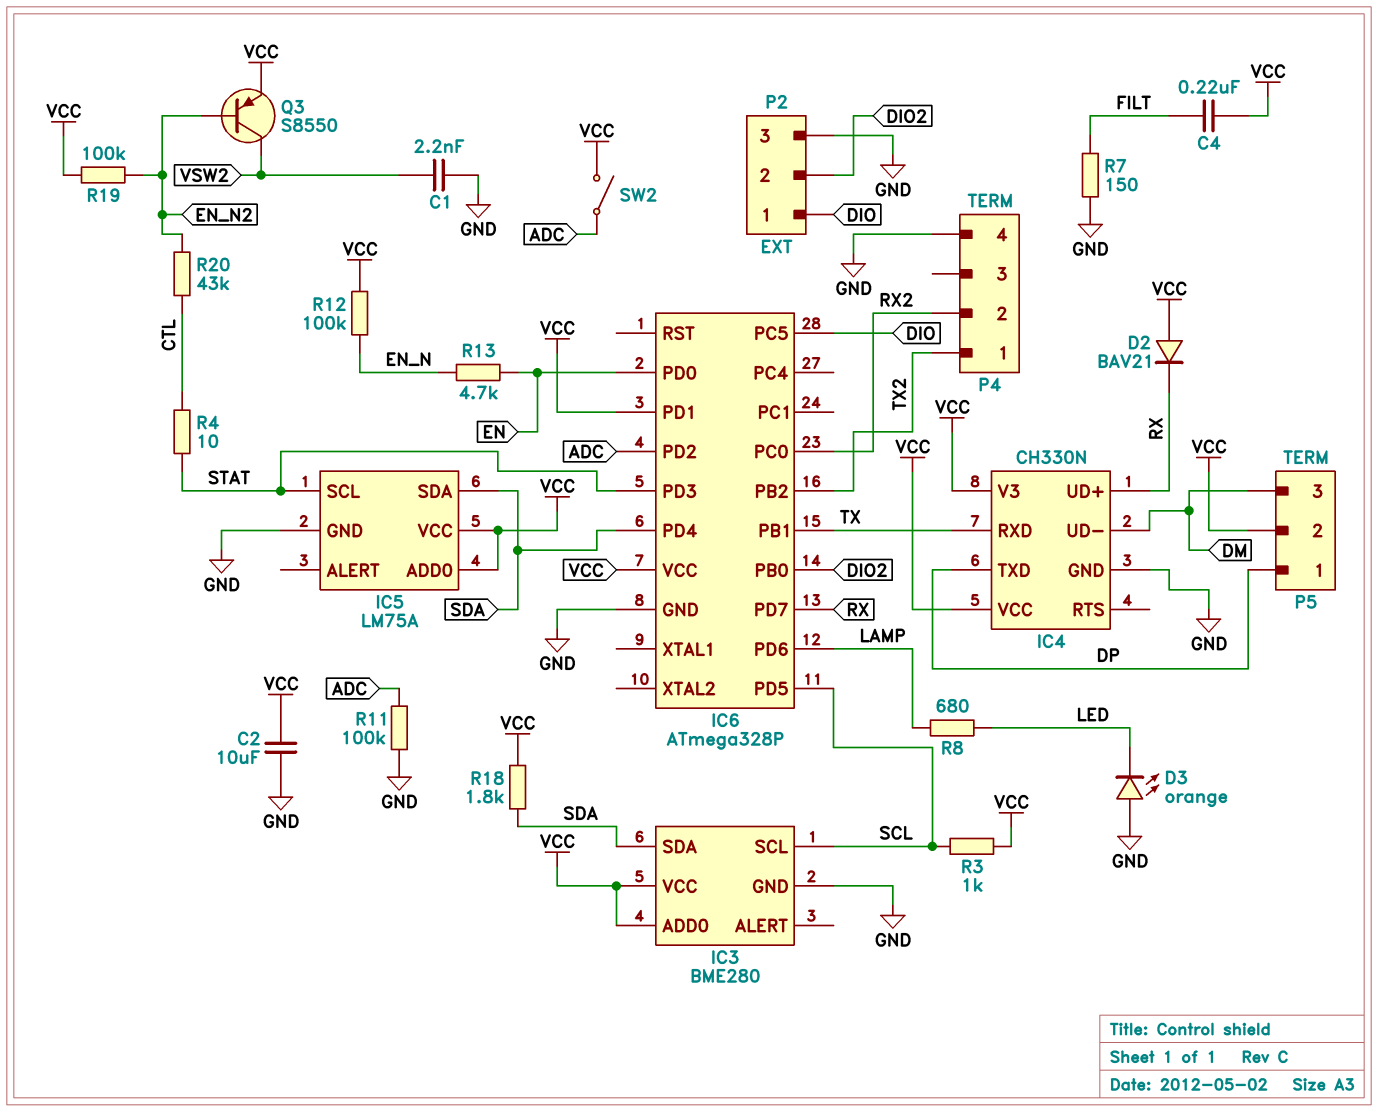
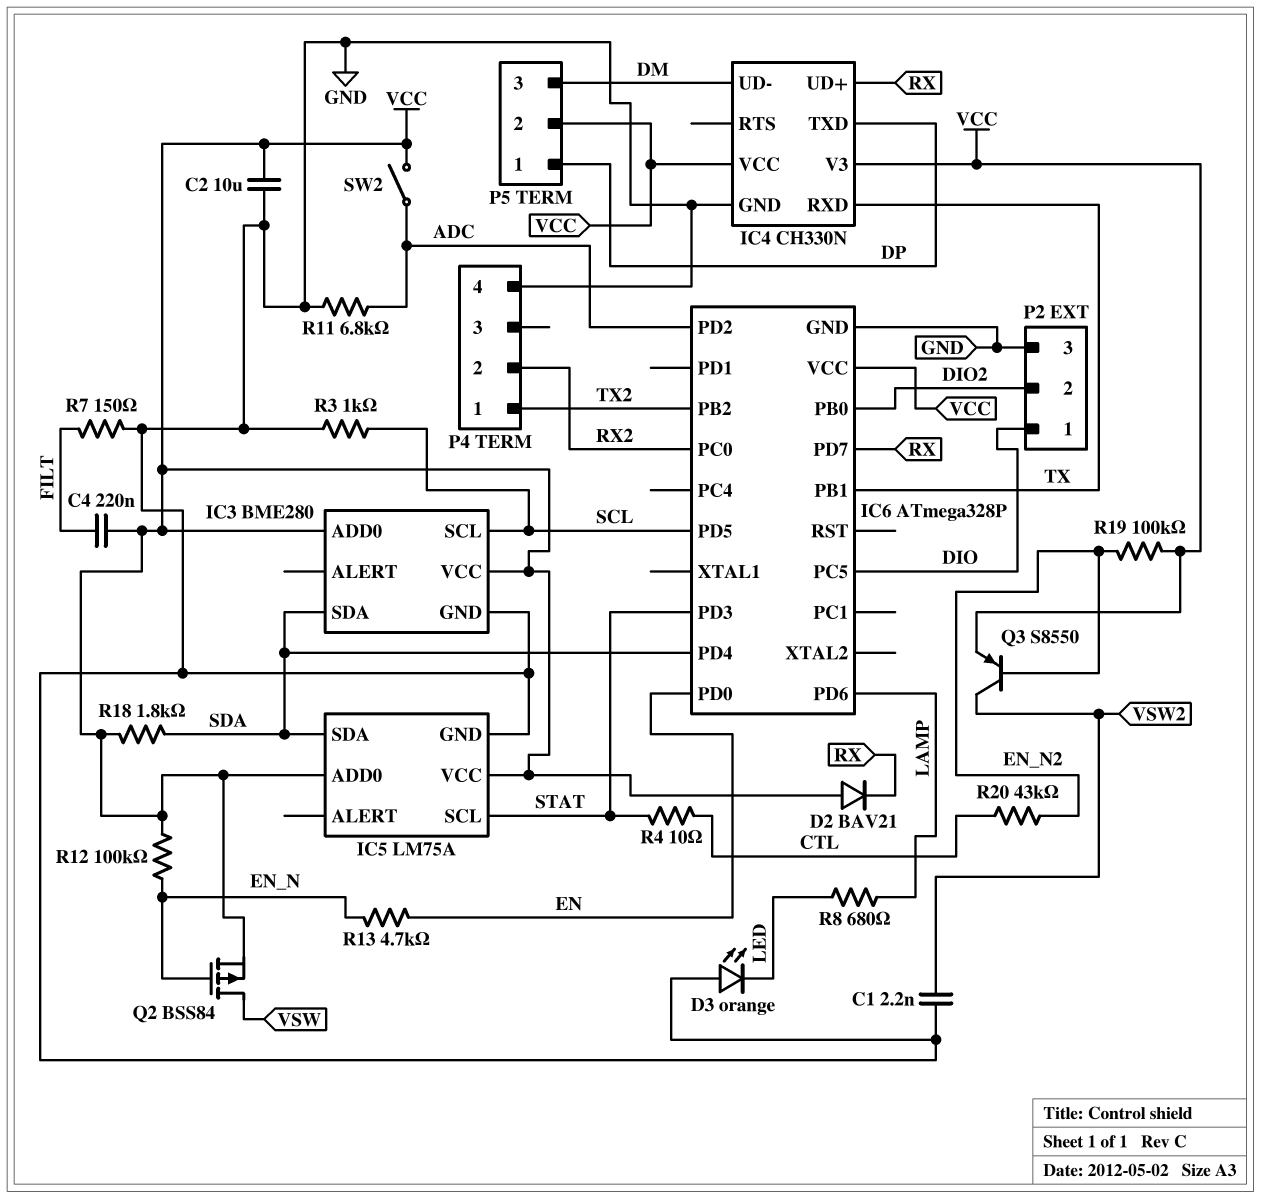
IC6 pin PD1: VCC -> none
Q2: none -> PMOS BSS84 (G EN_N, D VSW, S VCC)
R3: 1k (SCL, VCC) -> 1k (GND, SCL)
R11: 100k (ADC, GND) -> 6.8k (ADC, GND)

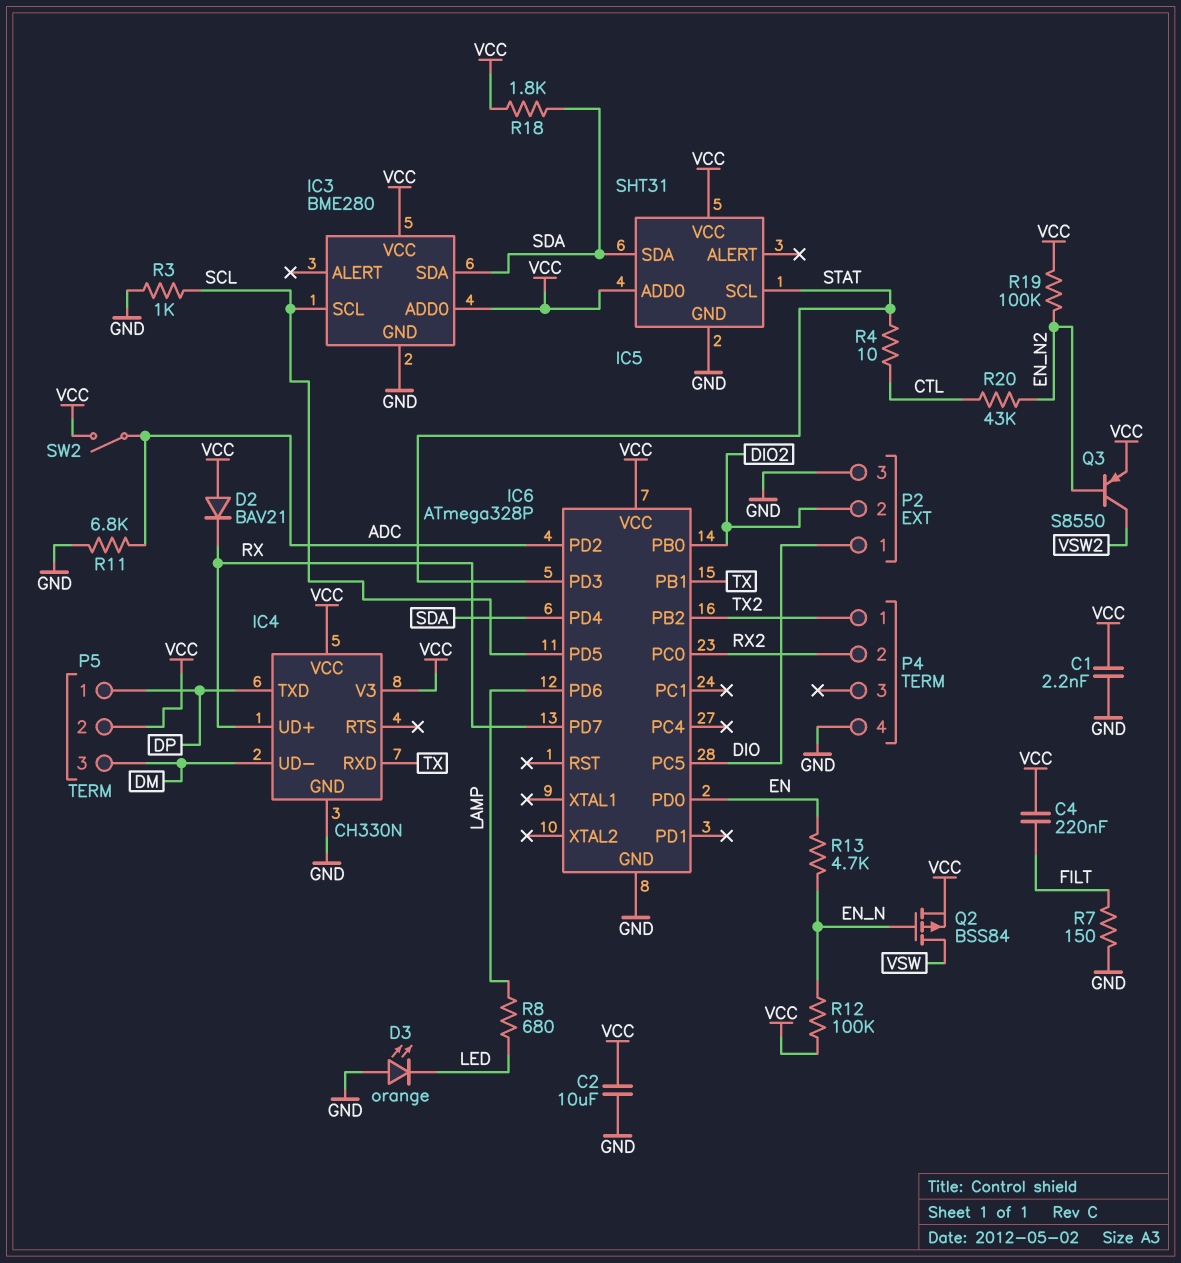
C1: 2.2nF (GND, VSW2) -> 2.2nF (GND, VCC)
IC5: LM75A -> SHT31

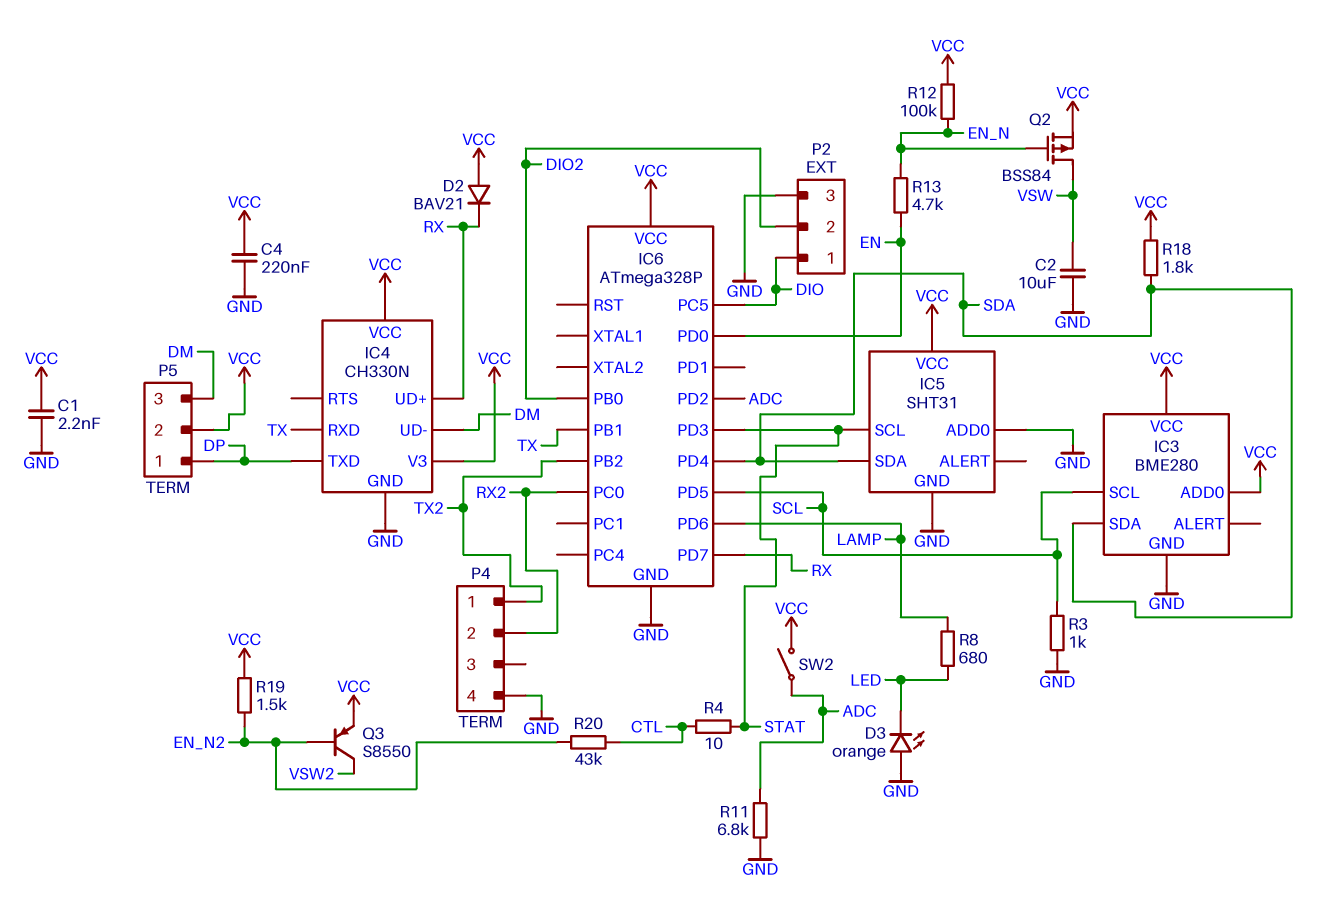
C2: 10uF (GND, VCC) -> 10uF (GND, VSW)
C4: 220nF (FILT, VCC) -> 220nF (GND, VCC)
IC5 pin ADD0: VCC -> GND
R7: 150 (FILT, GND) -> none
R19: 100k (EN_N2, VCC) -> 1.5k (EN_N2, VCC)

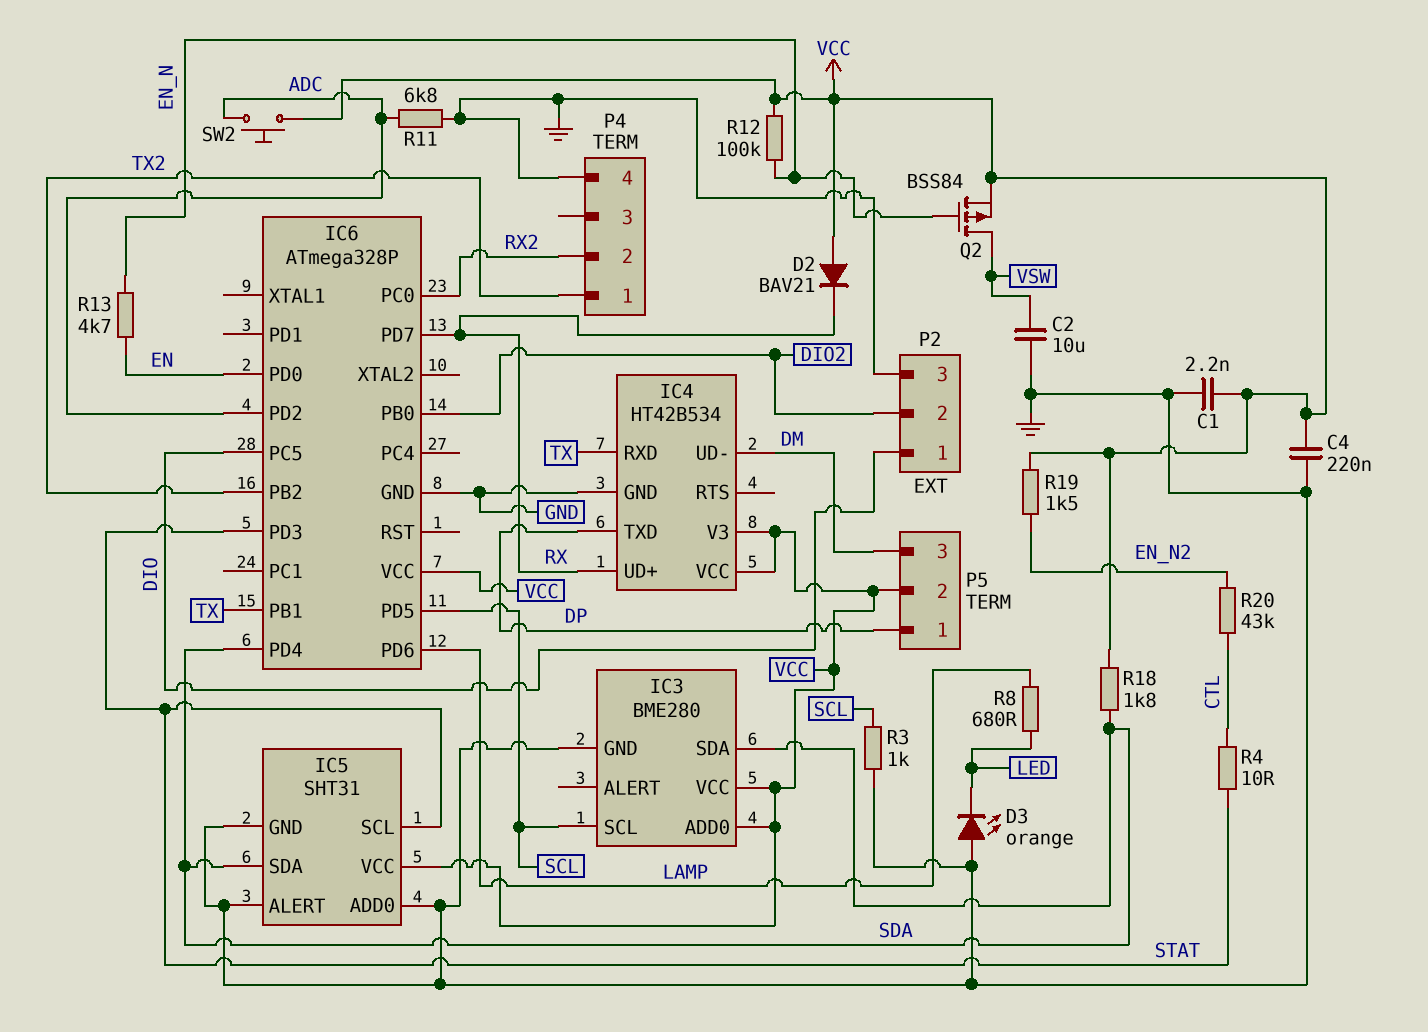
IC4: CH330N -> HT42B534
IC5 pin ALERT: none -> GND
Q3: PNP S8550 (B EN_N2, C VSW2, E VCC) -> none
SW2: switch (ADC, VCC) -> button (ADC, VCC)

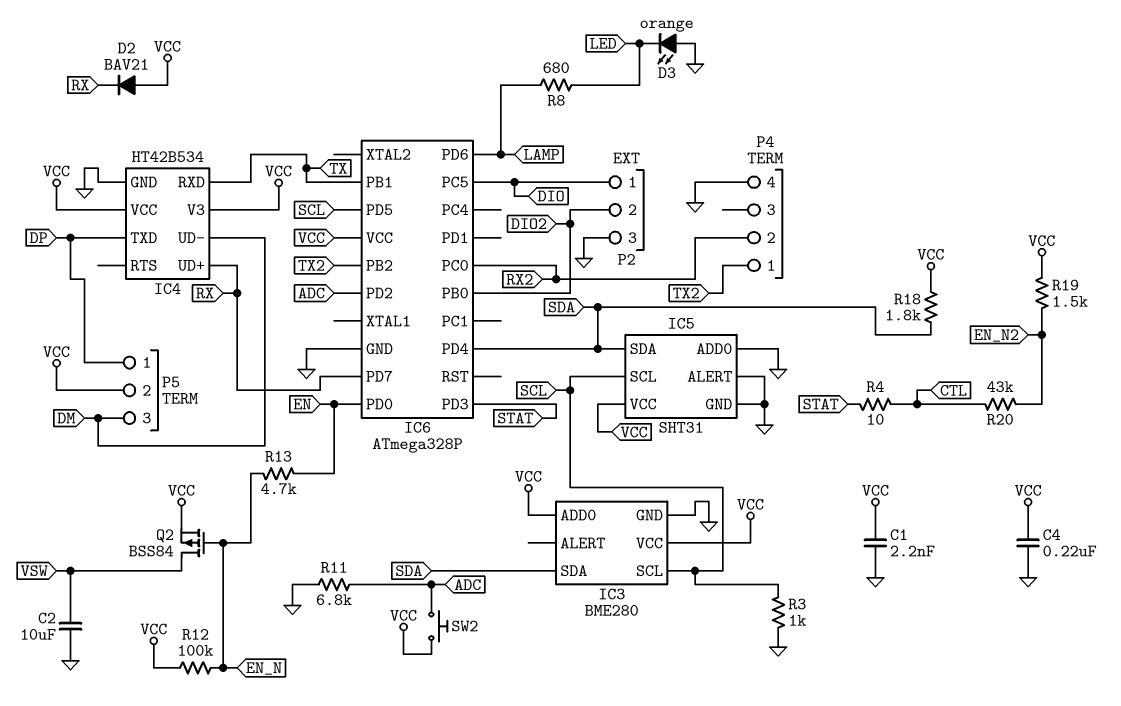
IC5 pin SCL: STAT -> SCL

